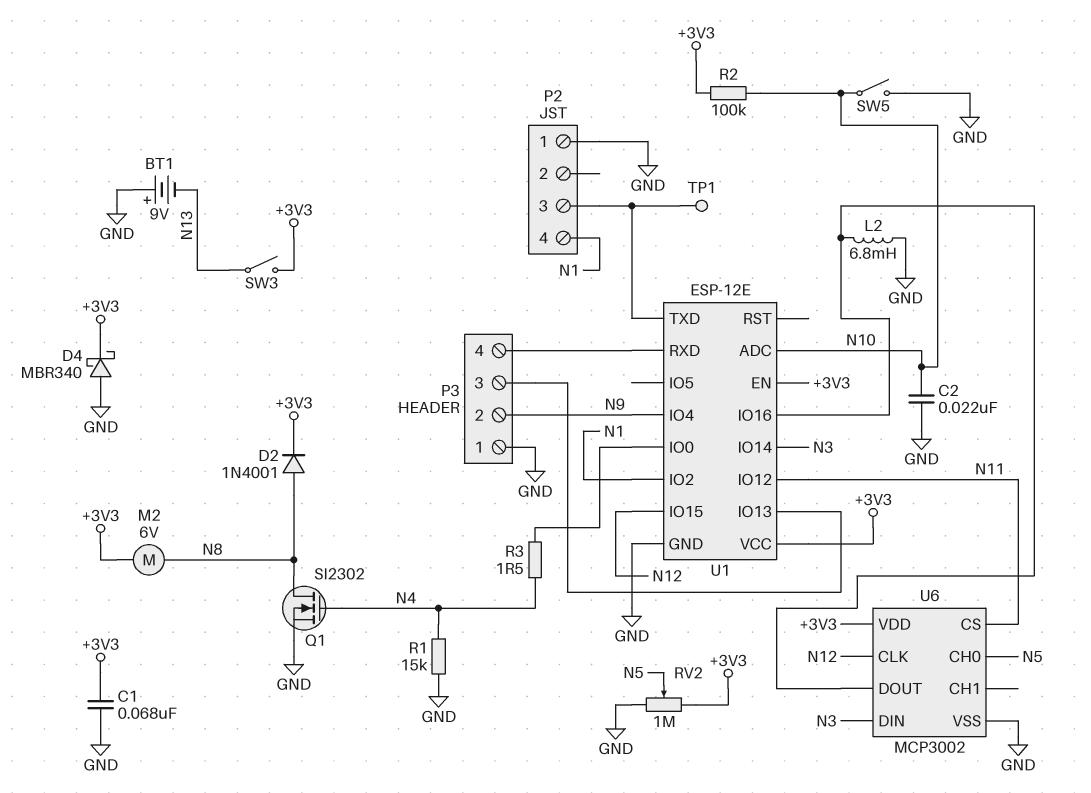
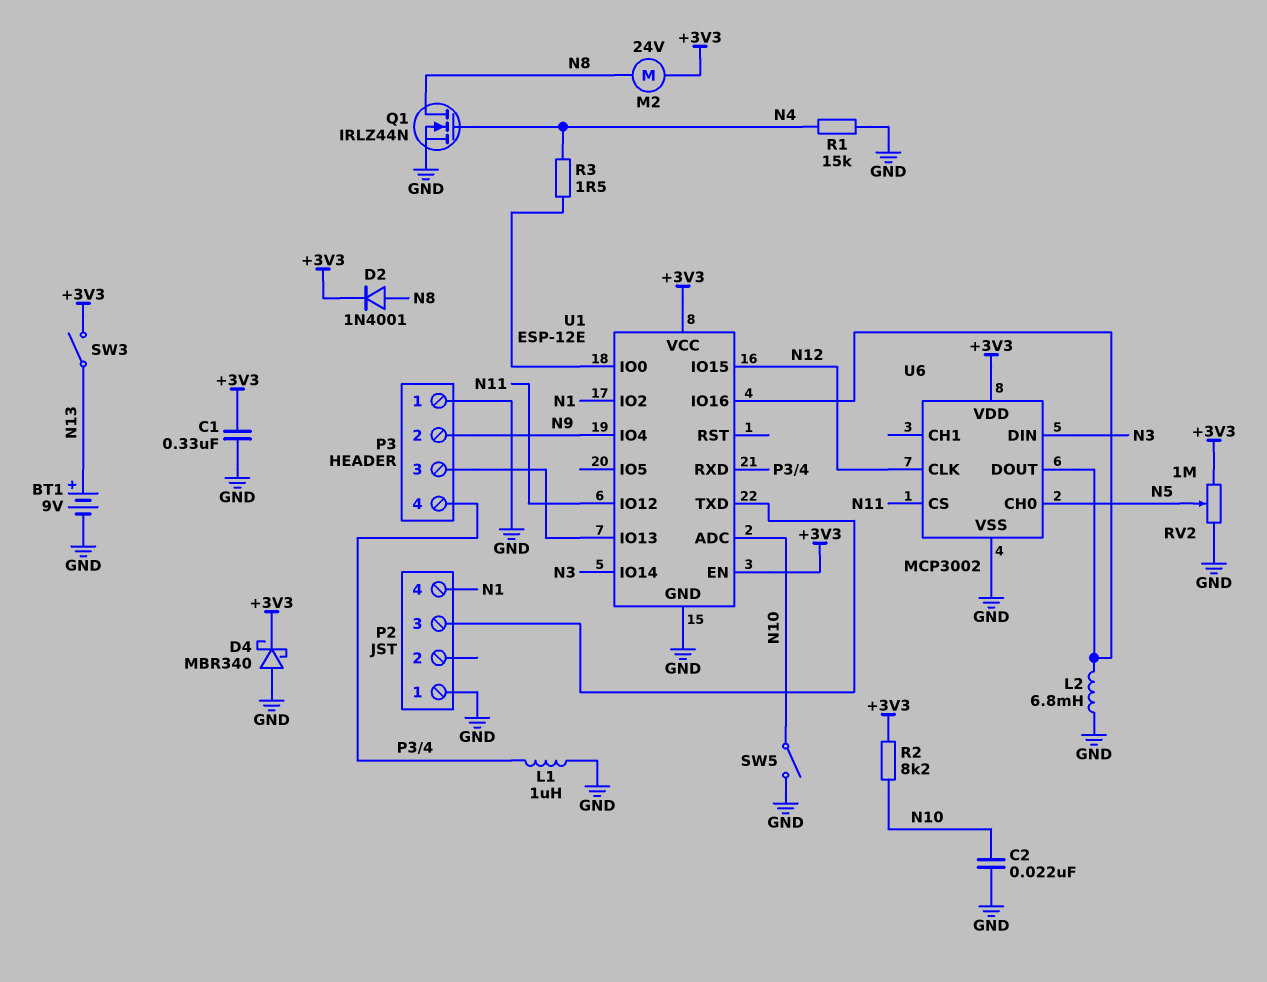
BT1: 9V (plus GND, minus N13) -> 9V (plus N13, minus GND)
C1: 68nF (+3V3, GND) -> 330nF (+3V3, GND)
L1: none -> 1uH (GND, P3/4)
M2: motor 6V (+3V3, N8) -> motor 24V (+3V3, N8)
Q1: NMOS SI2302 (G N4, D N8, S GND) -> NMOS IRLZ44N (G N4, D N8, S GND)
R2: 100k (+3V3, N10) -> 8.2k (+3V3, N10)
TP1: test point (P2/3) -> none

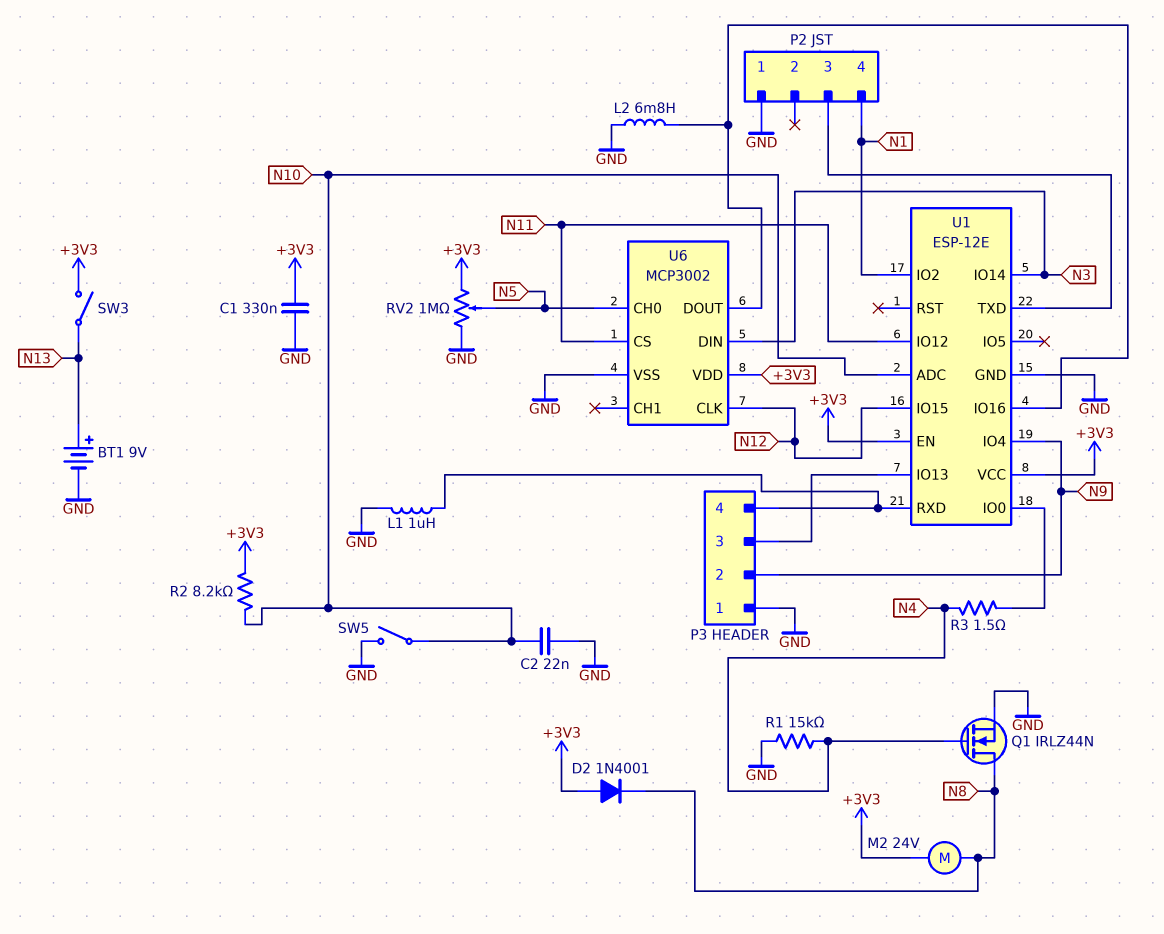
D2: diode 1N4001 (A N8, K +3V3) -> diode 1N4001 (A +3V3, K N8)
D4: schottky MBR340 (A GND, K +3V3) -> none

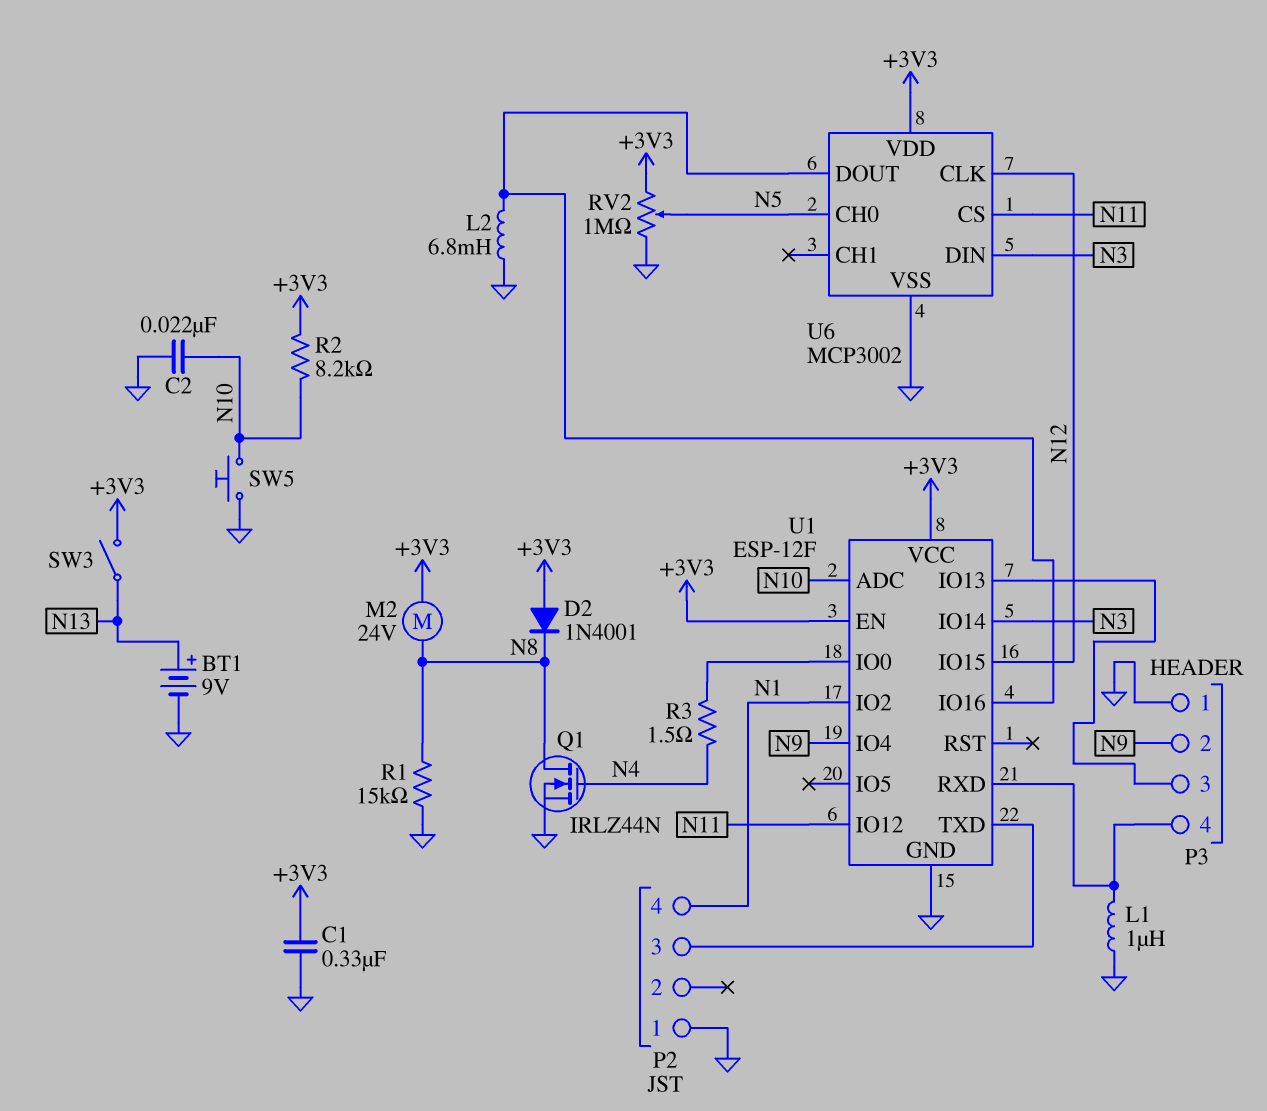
R1: 15k (GND, N4) -> 15k (GND, N8)
SW5: switch (GND, N10) -> button (GND, N10)
U1: ESP-12E -> ESP-12F

